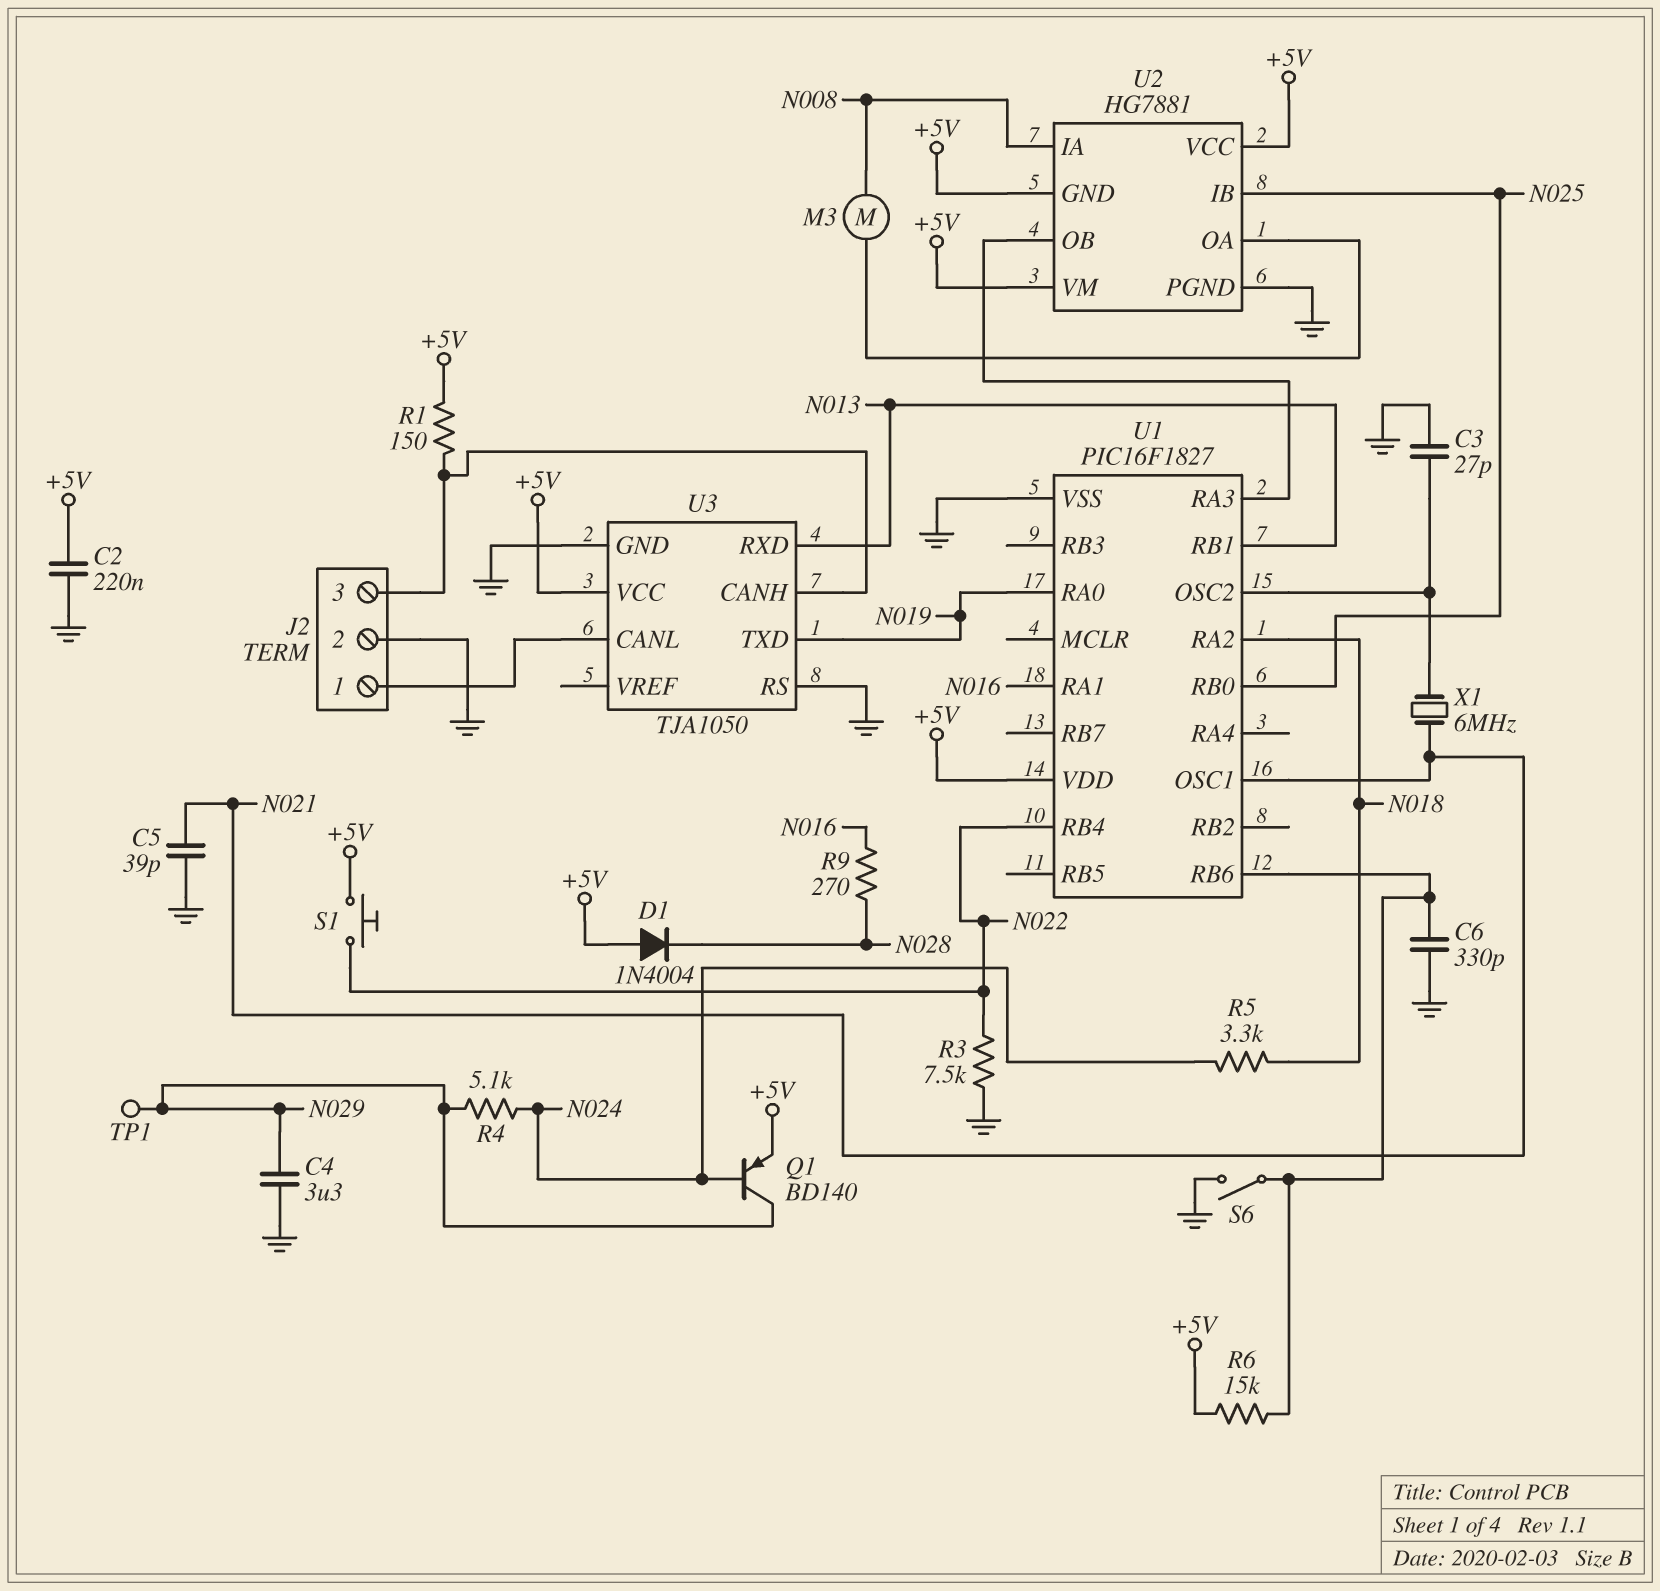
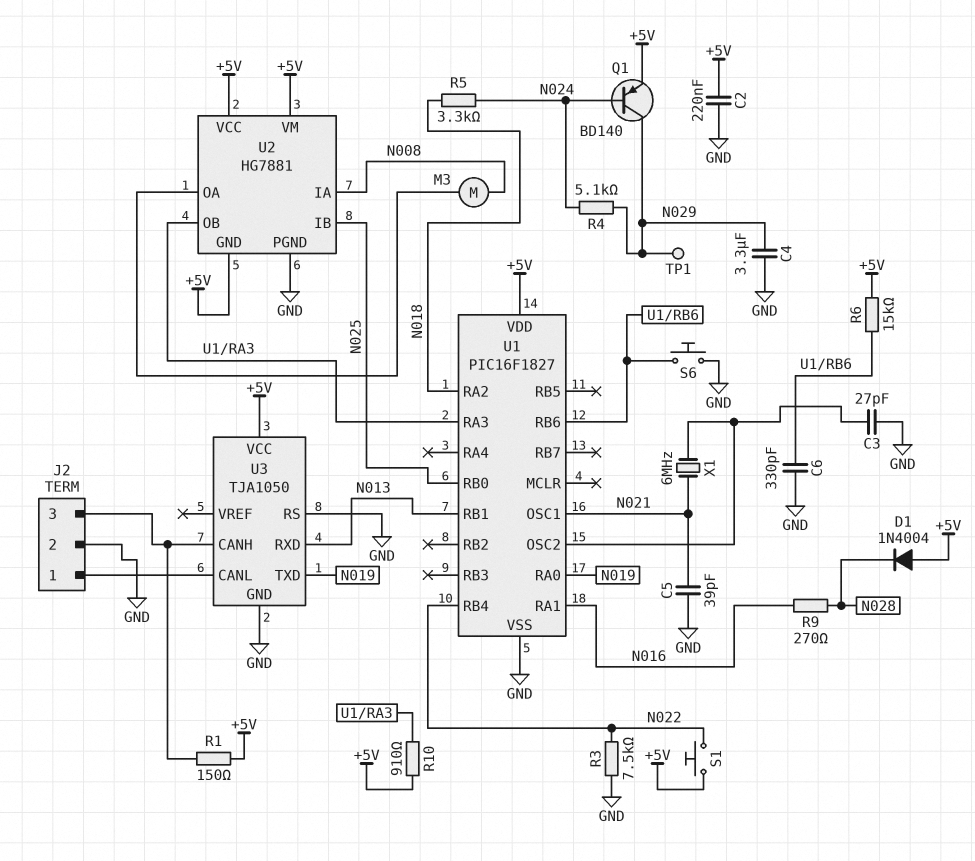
R10: none -> 910 (+5V, U1/RA3)
S6: switch (GND, U1/RB6) -> button (GND, U1/RB6)

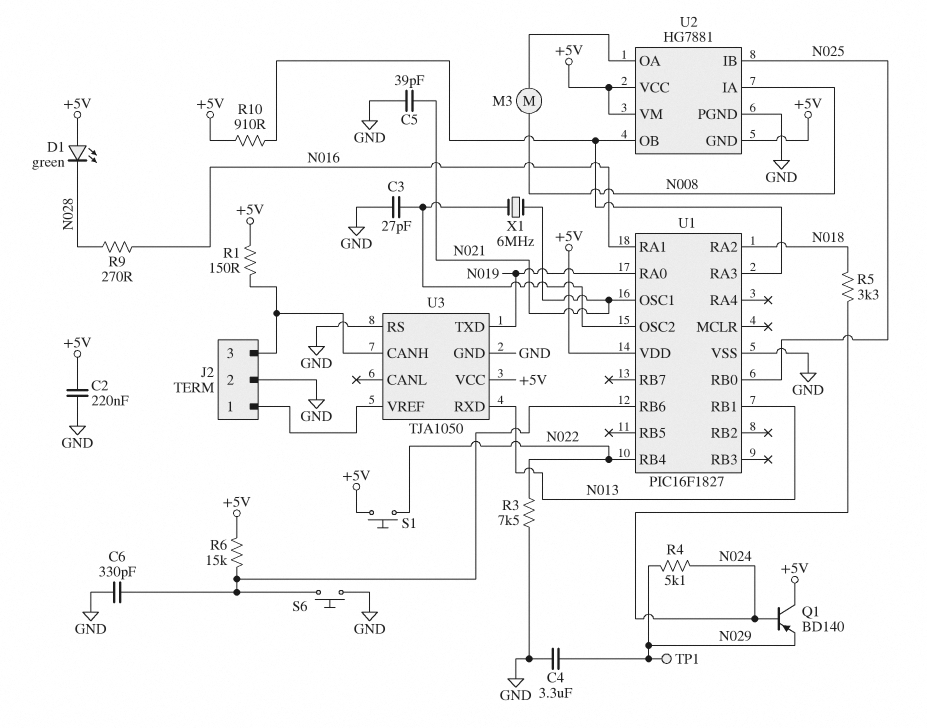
D1: diode 1N4004 (A +5V, K N028) -> LED green (A +5V, K N028)
Q1: PNP BD140 (B N024, C N029, E +5V) -> PNP BD140 (B N024, C +5V, E N029)
U3 pin CANL: J2/1 -> none
U3 pin VREF: none -> J2/1

